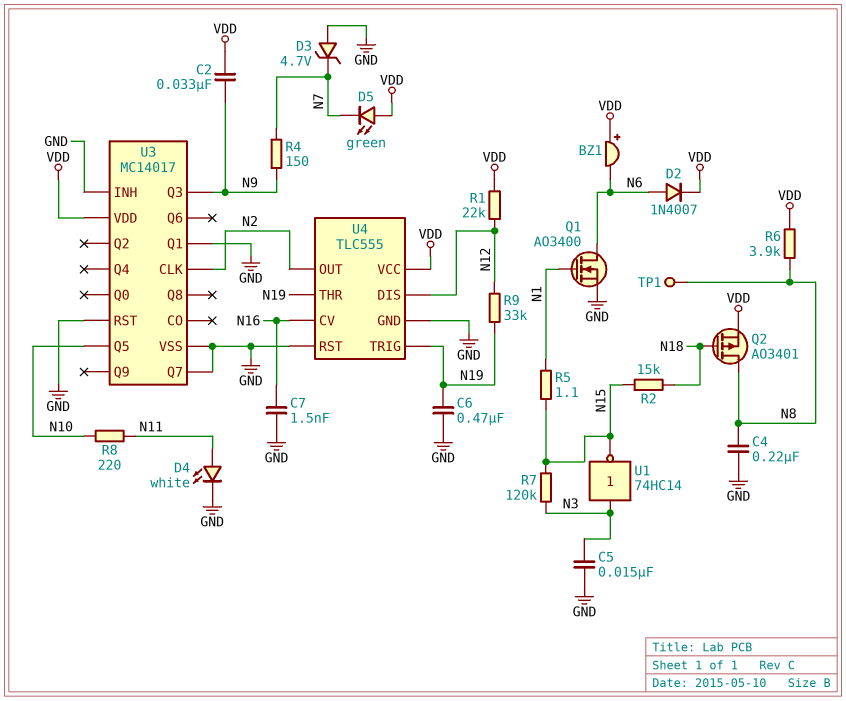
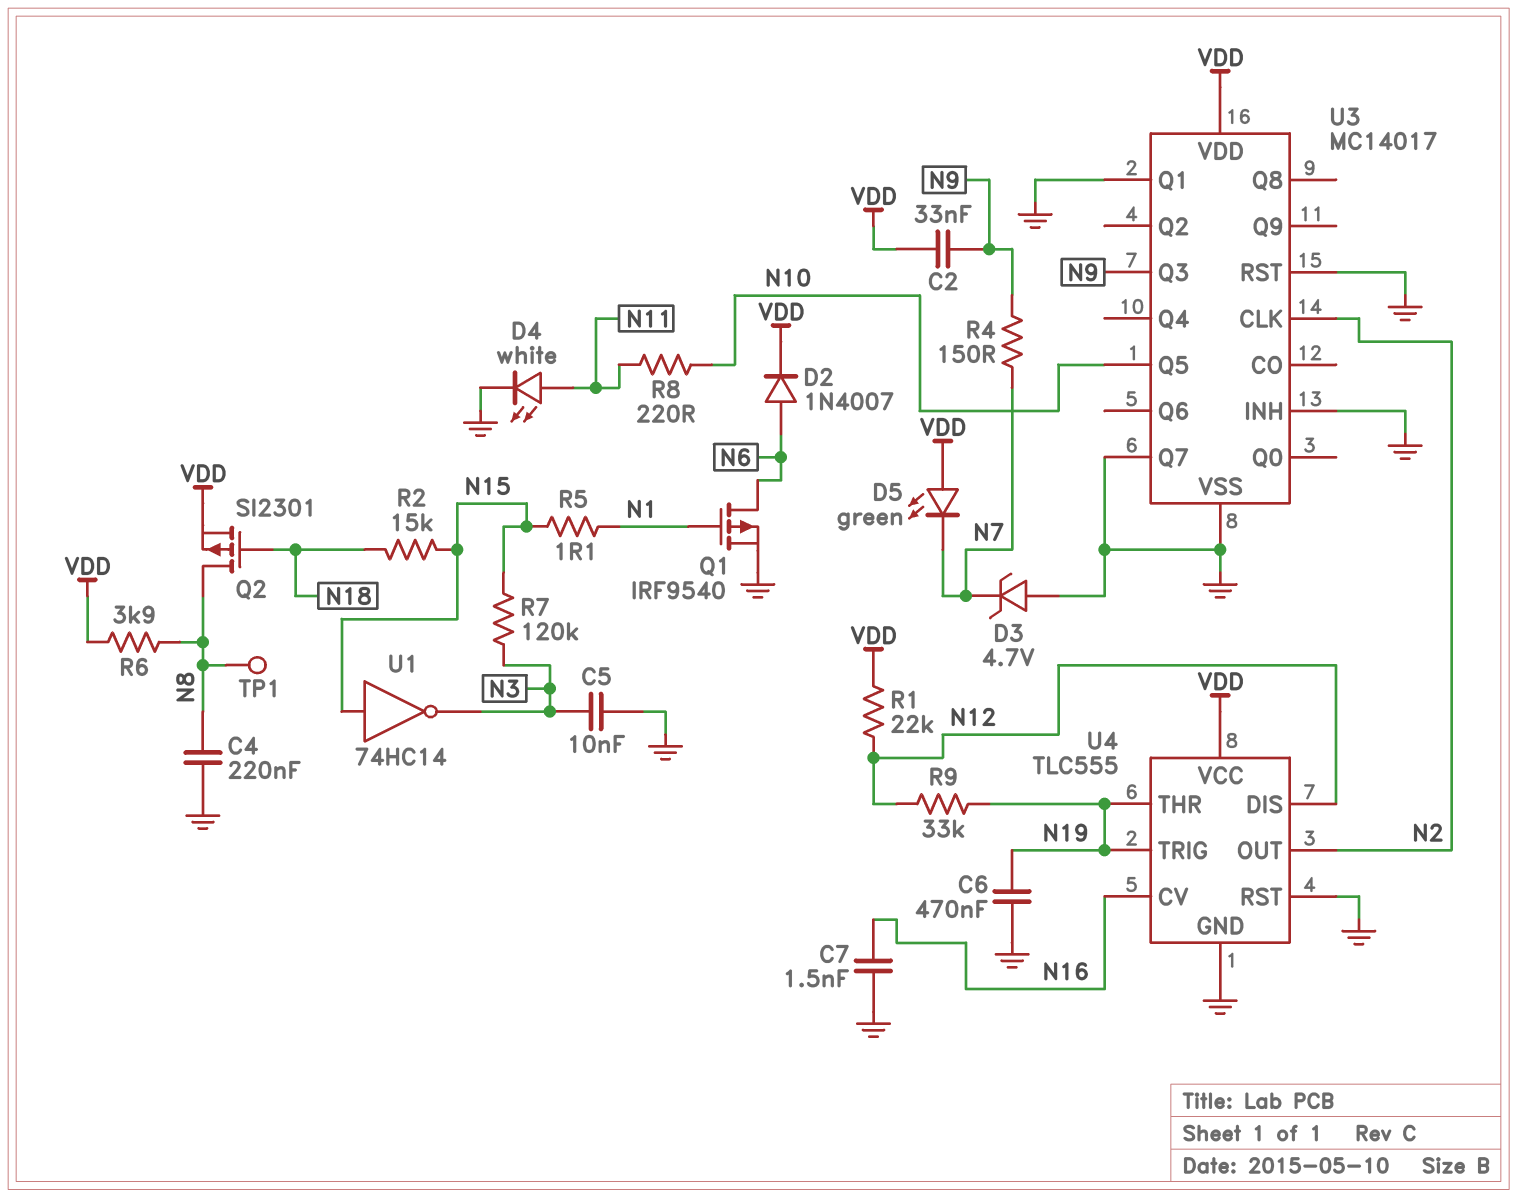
BZ1: buzzer (plus VDD, minus N6) -> none
C5: 15nF (GND, N3) -> 10nF (GND, N3)
Q1: NMOS AO3400 (G N1, D N6, S GND) -> PMOS IRF9540 (G N1, D N6, S GND)
Q2: PMOS AO3401 (G N18, D N8, S VDD) -> PMOS SI2301 (G N18, D N8, S VDD)
U1: NOT 74HC14 (in N3, out N15) -> NOT 74HC14 (in N15, out N3)

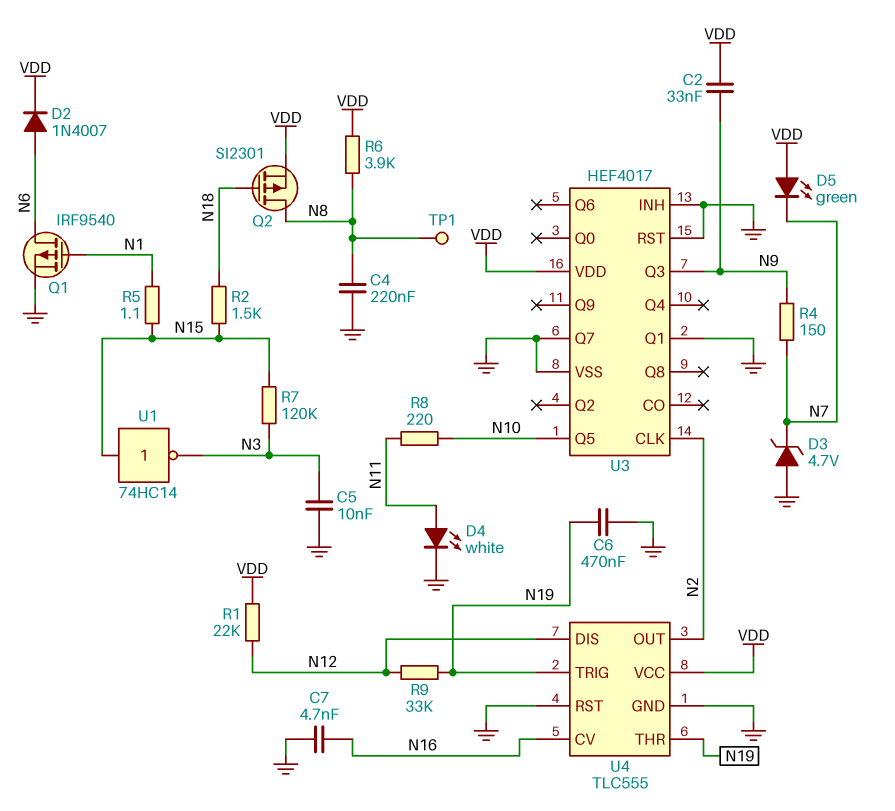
C7: 1.5nF (GND, N16) -> 4.7nF (GND, N16)
R2: 15k (N15, N18) -> 1.5k (N15, N18)
U3: MC14017 -> HEF4017

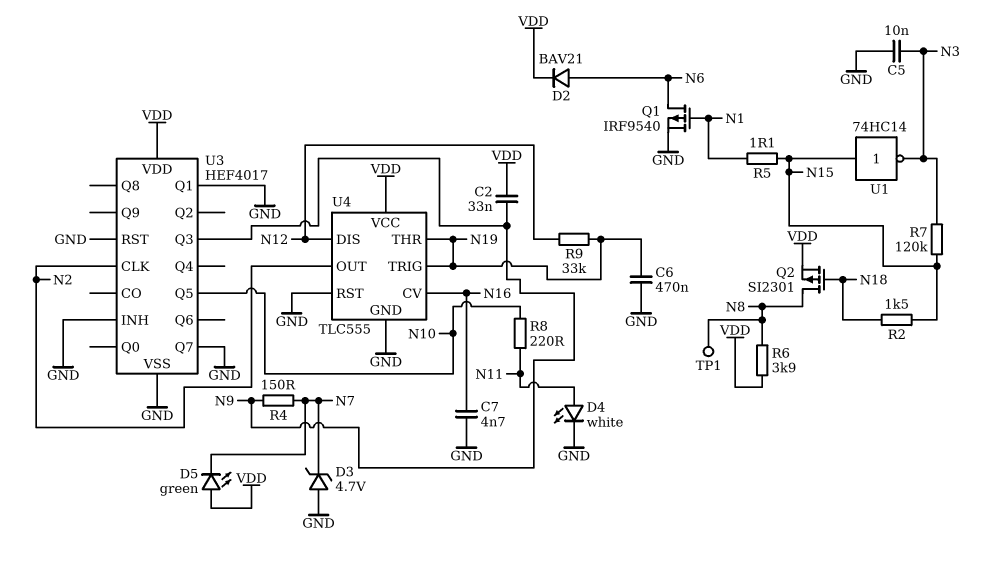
C4: 220nF (GND, N8) -> none
D2: diode 1N4007 (A N6, K VDD) -> diode BAV21 (A N6, K VDD)
R1: 22k (N12, VDD) -> none

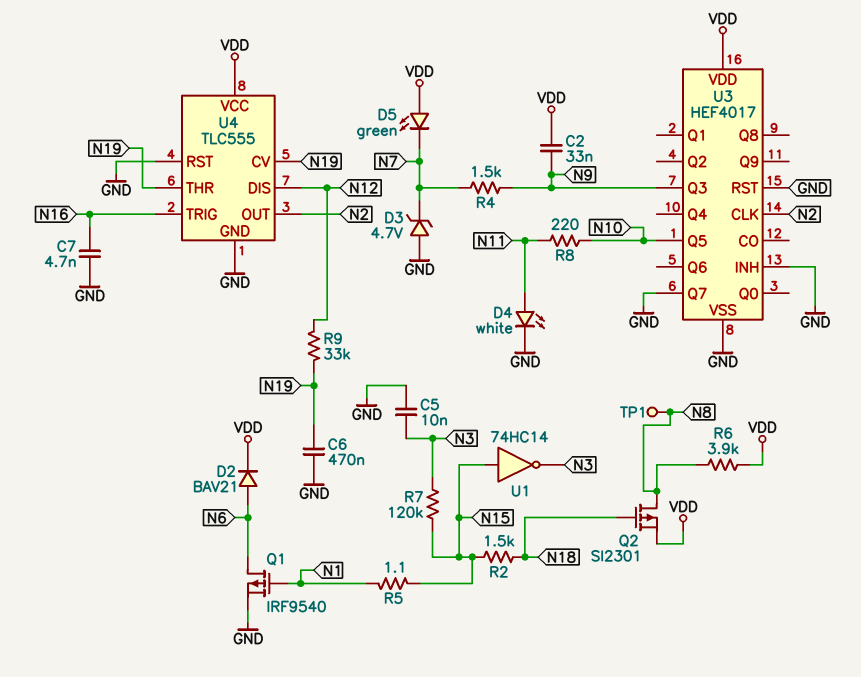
R4: 150 (N7, N9) -> 1.5k (N7, N9)
U3 pin Q1: GND -> none
U4 pin CV: N16 -> N19
U4 pin TRIG: N19 -> N16

